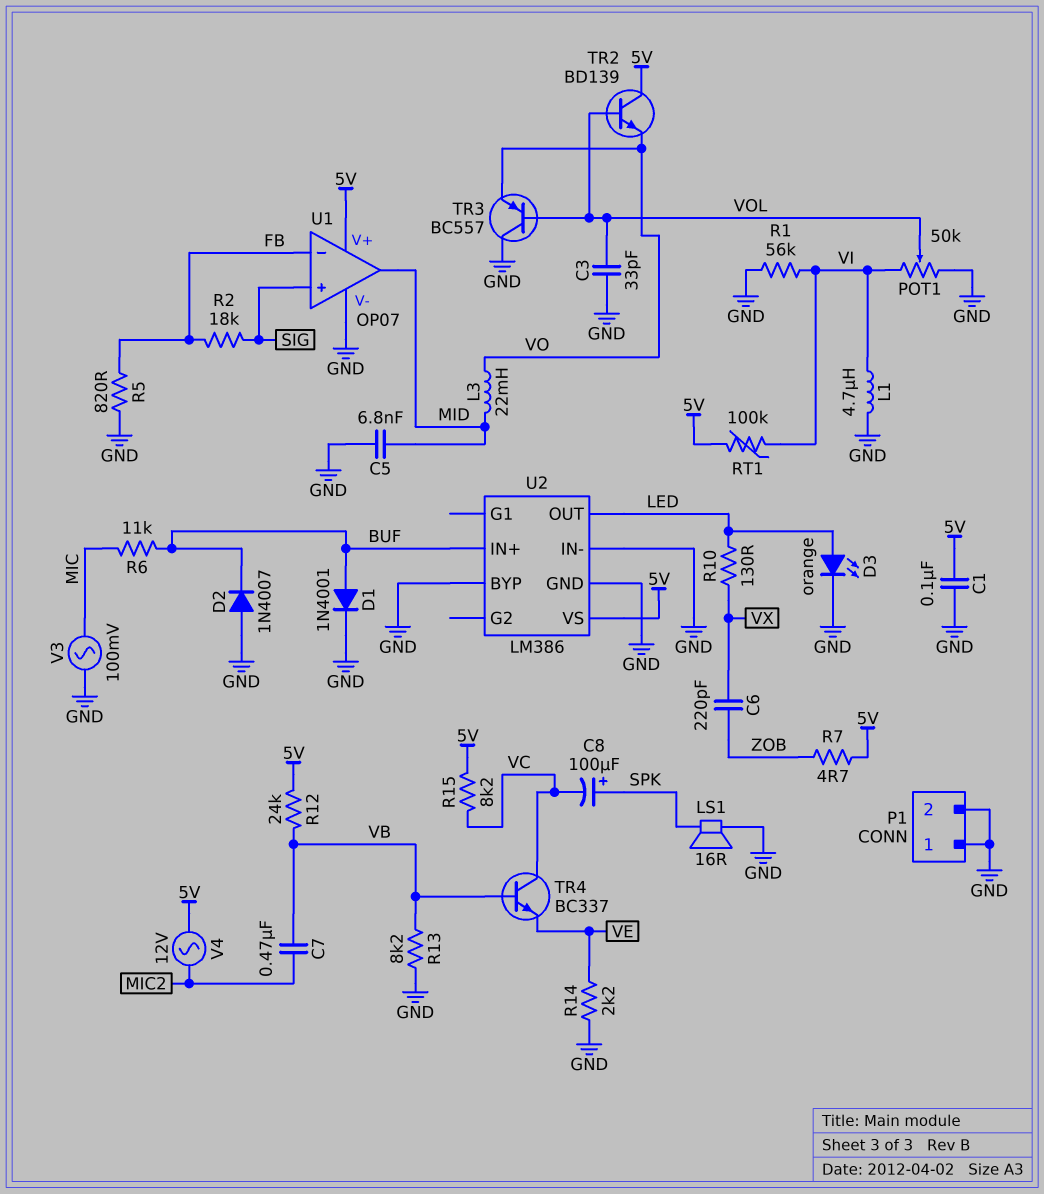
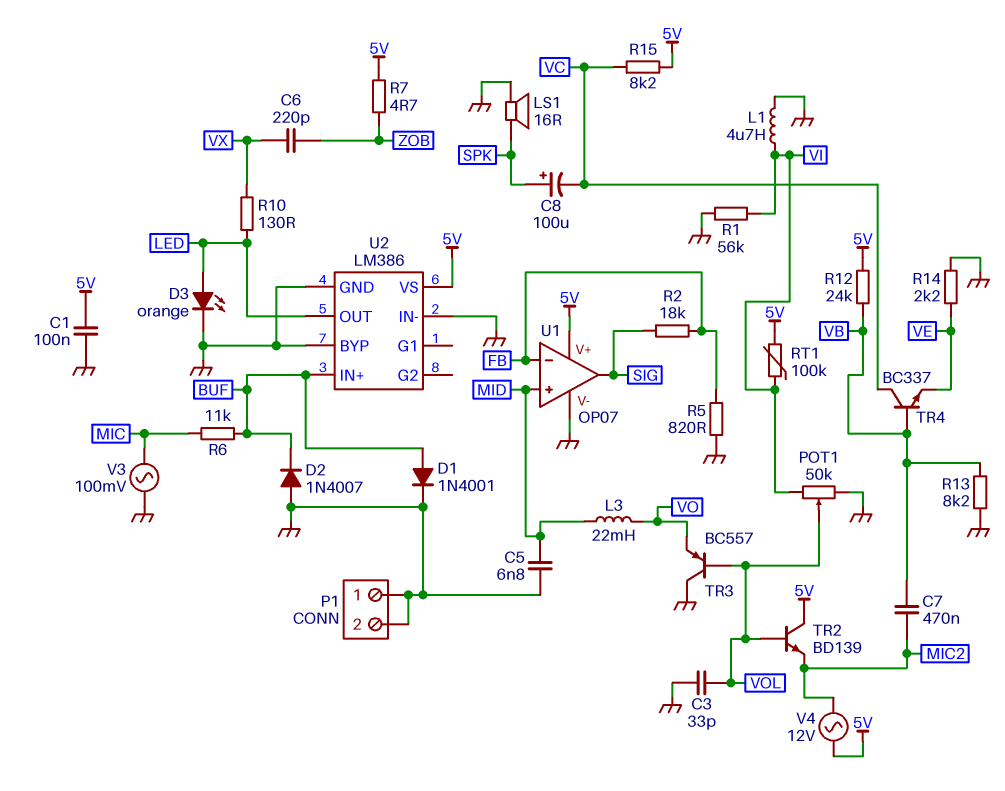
TR2: NPN BD139 (B VOL, C 5V, E VO) -> NPN BD139 (B VOL, C 5V, E MIC2)
U1 pin in+: SIG -> MID
U1 pin out: MID -> SIG

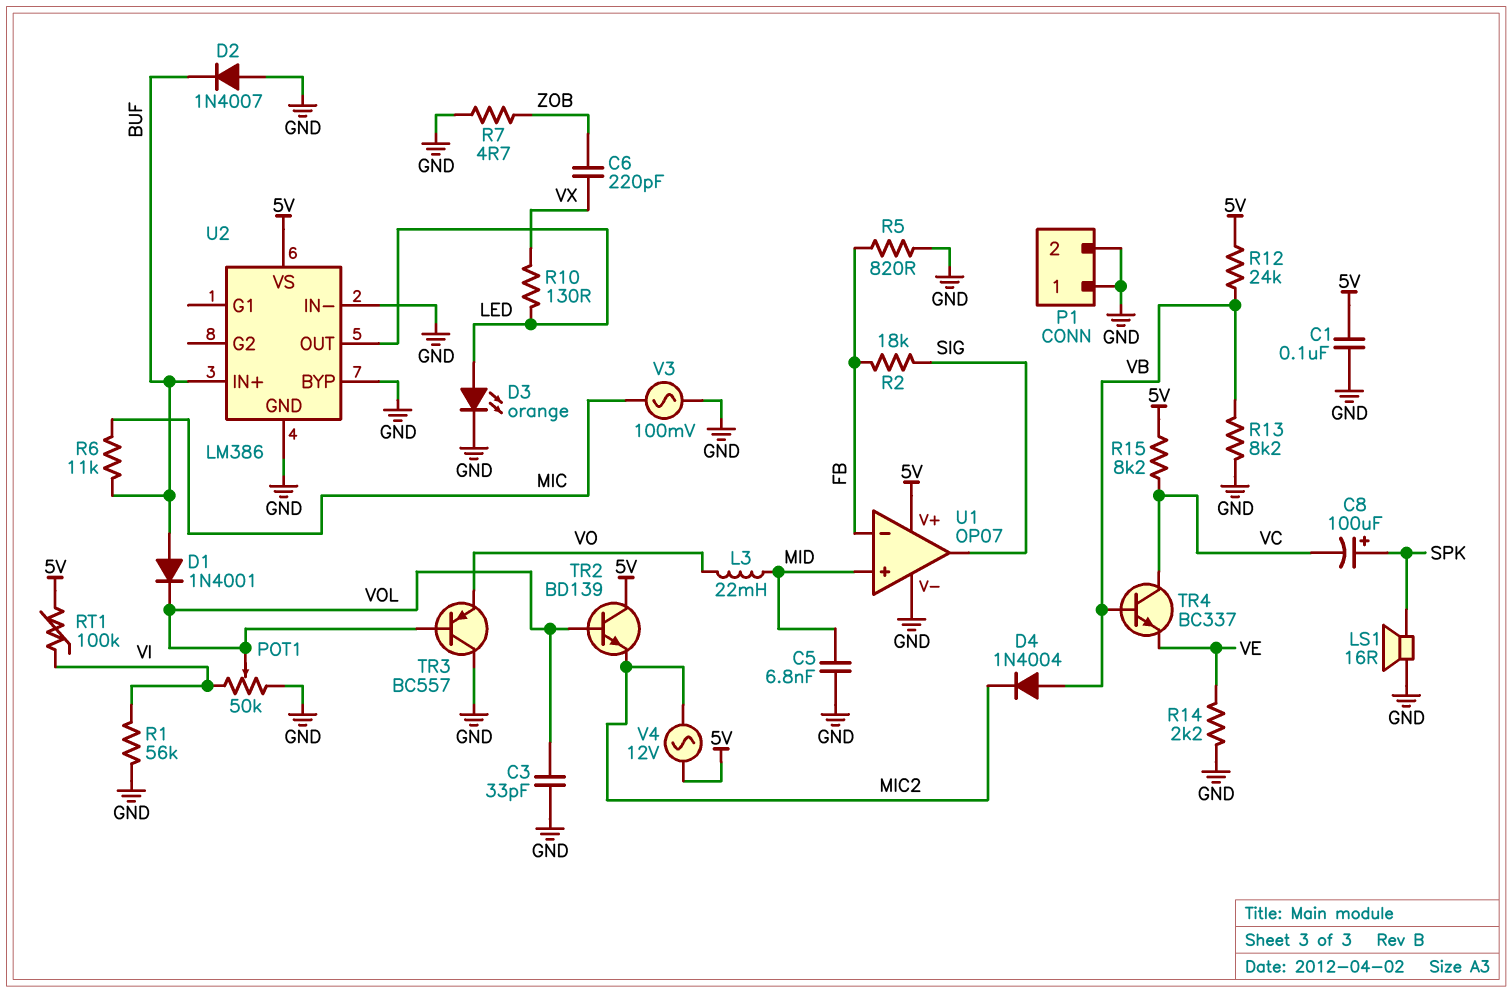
C7: 470nF (MIC2, VB) -> none
D1: diode 1N4001 (A BUF, K GND) -> diode 1N4001 (A BUF, K VOL)
D4: none -> diode 1N4004 (A VB, K MIC2)
L1: 4.7uH (GND, VI) -> none
R7: 4.7 (5V, ZOB) -> 4.7 (GND, ZOB)

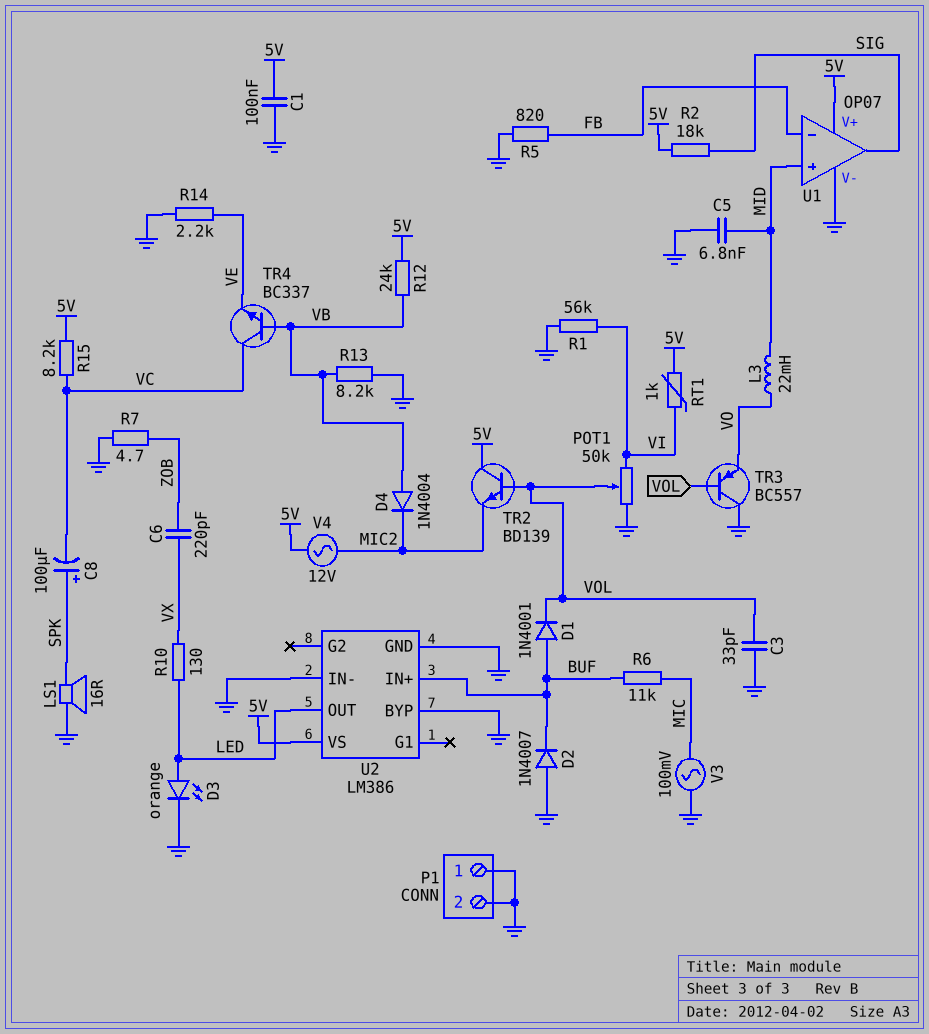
R2: 18k (FB, SIG) -> 18k (5V, SIG)
RT1: 100k (5V, VI) -> 1k (5V, VI)

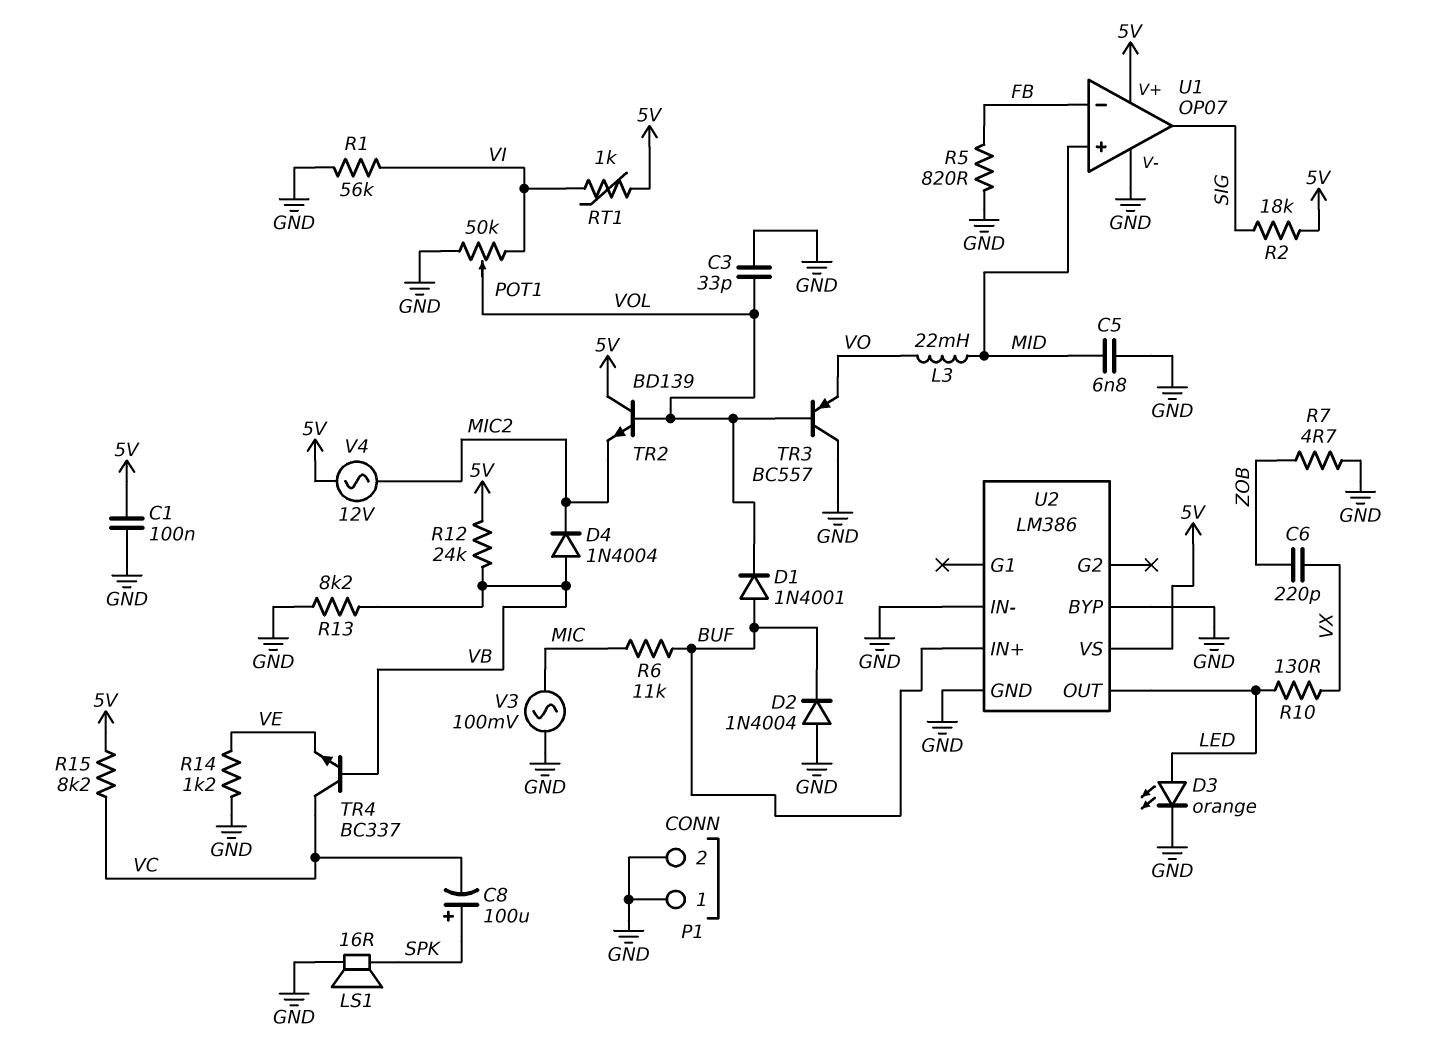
D2: diode 1N4007 (A GND, K BUF) -> diode 1N4004 (A GND, K BUF)
R14: 2.2k (GND, VE) -> 1.2k (GND, VE)

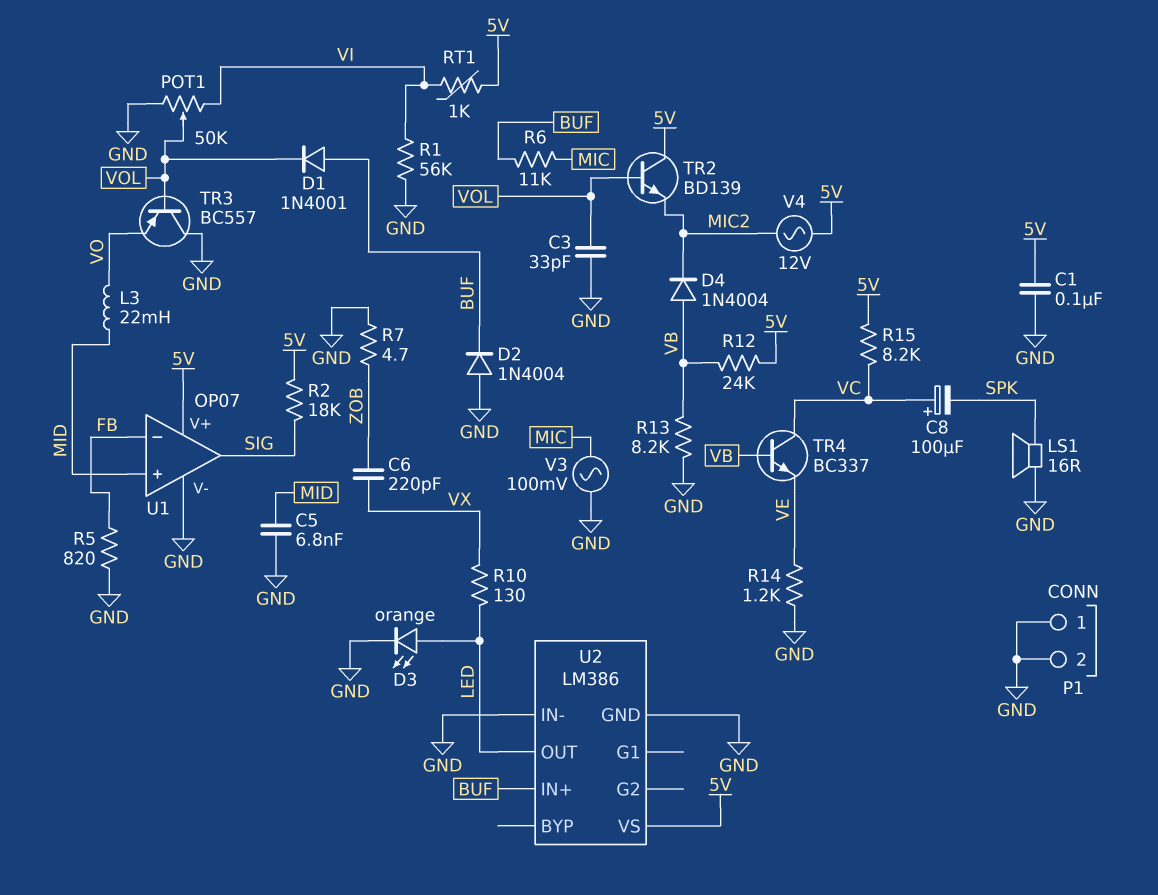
C8: 100uF (plus SPK, minus VC) -> 100uF (plus VC, minus SPK)
U2 pin BYP: GND -> none

